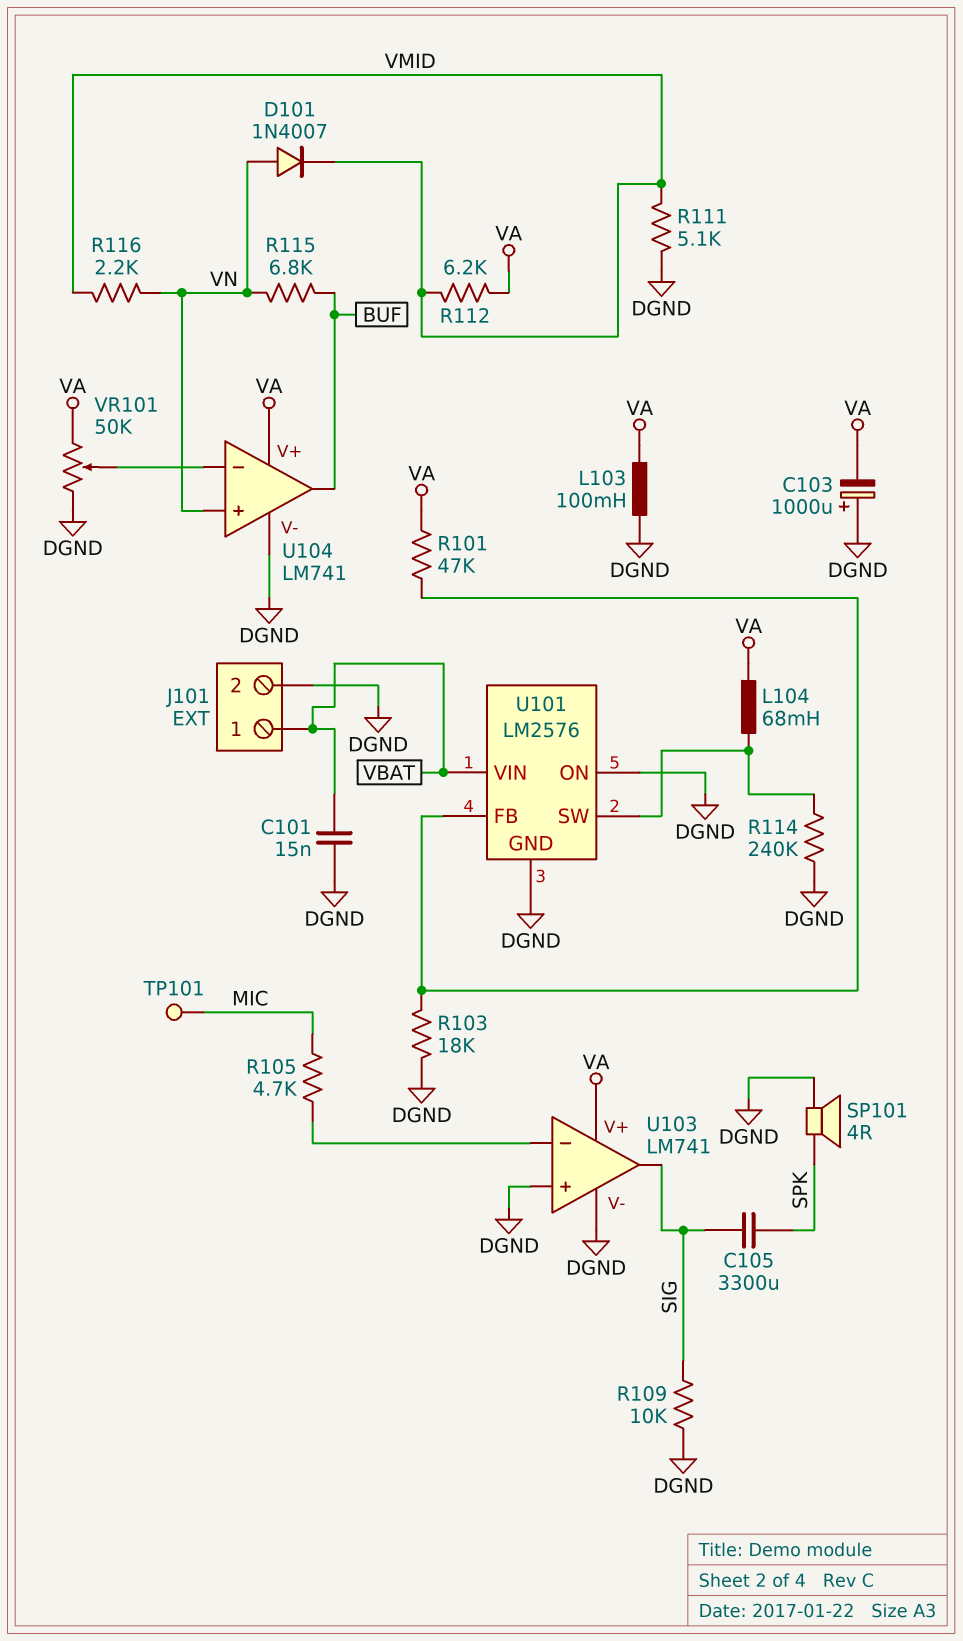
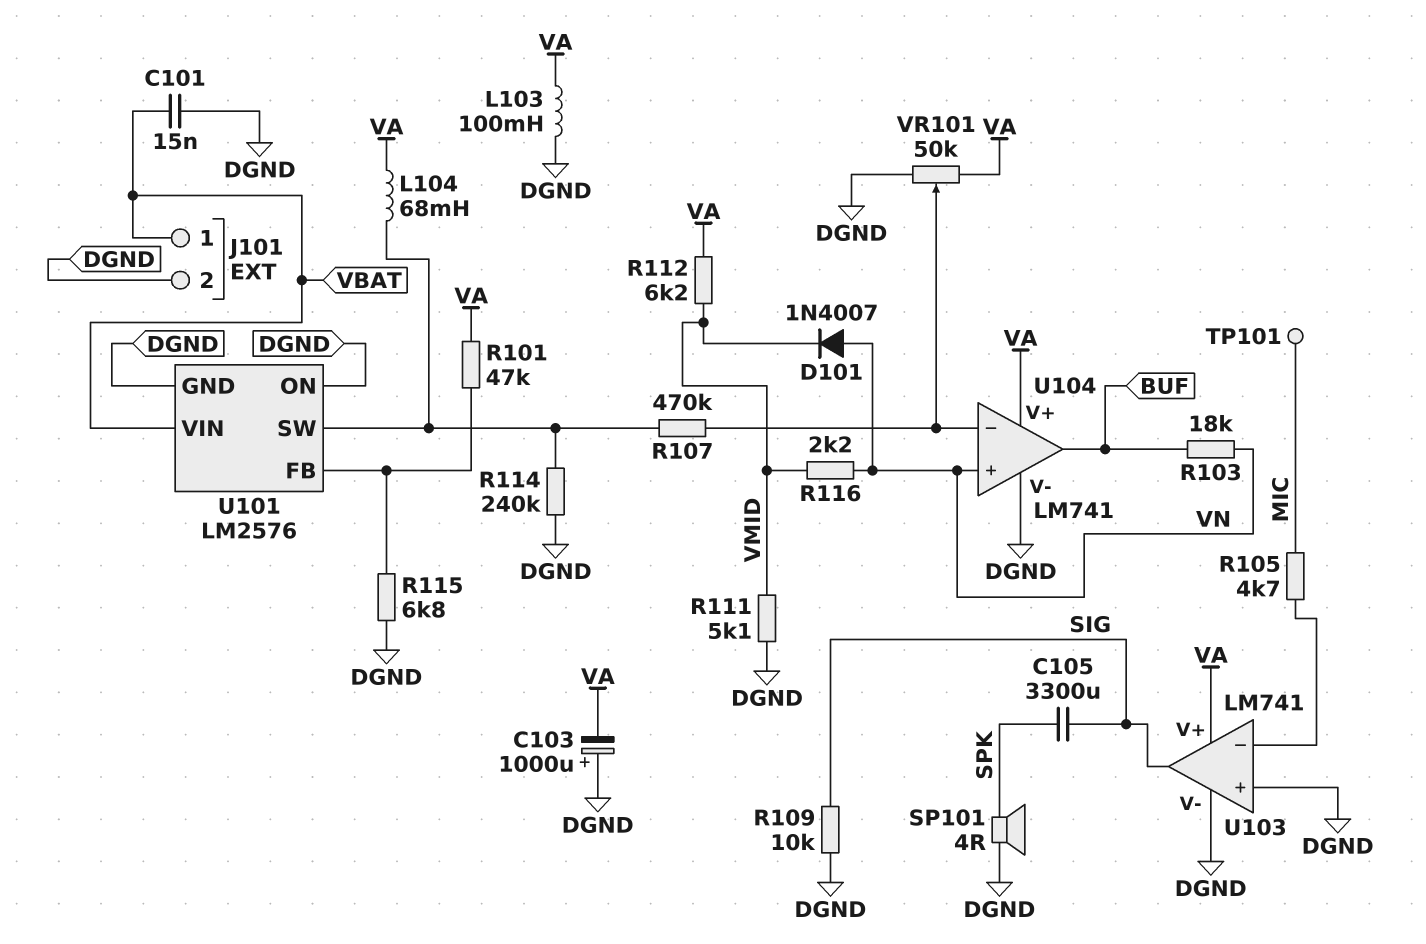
R103: 18k (DGND, U101/FB) -> 18k (BUF, VN)
R107: none -> 470k (U101/SW, U104/in-)
R115: 6.8k (BUF, VN) -> 6.8k (DGND, U101/FB)

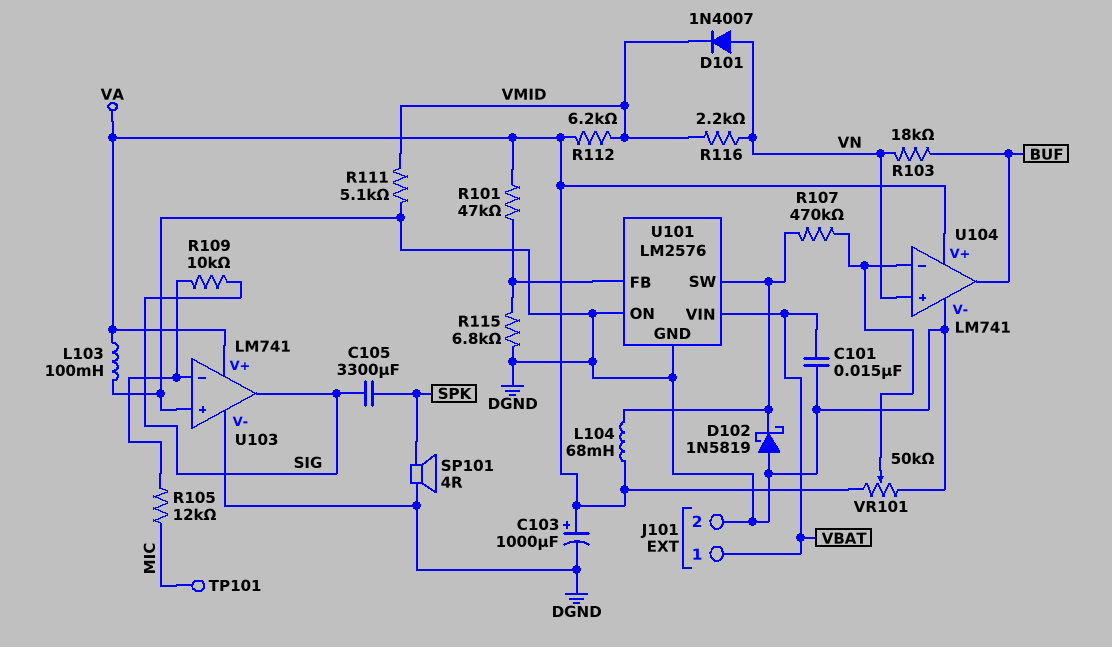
C103: 1000uF (plus DGND, minus VA) -> 1000uF (plus VA, minus DGND)
D102: none -> schottky 1N5819 (A DGND, K U101/SW)
R105: 4.7k (MIC, U103/in-) -> 12k (MIC, U103/in-)
R109: 10k (DGND, SIG) -> 10k (SIG, U103/in-)
R114: 240k (DGND, U101/SW) -> none

